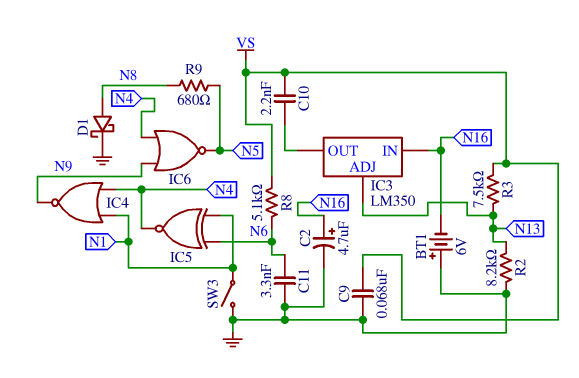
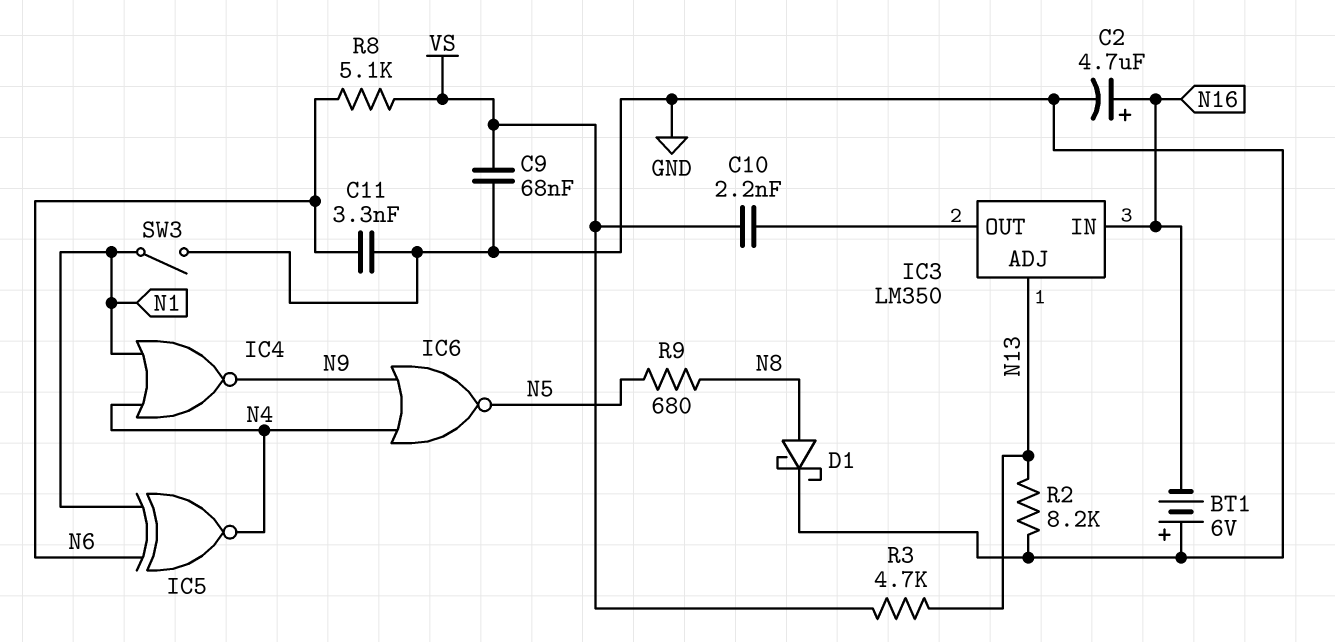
R3: 7.5k (N13, VS) -> 4.7k (N13, VS)

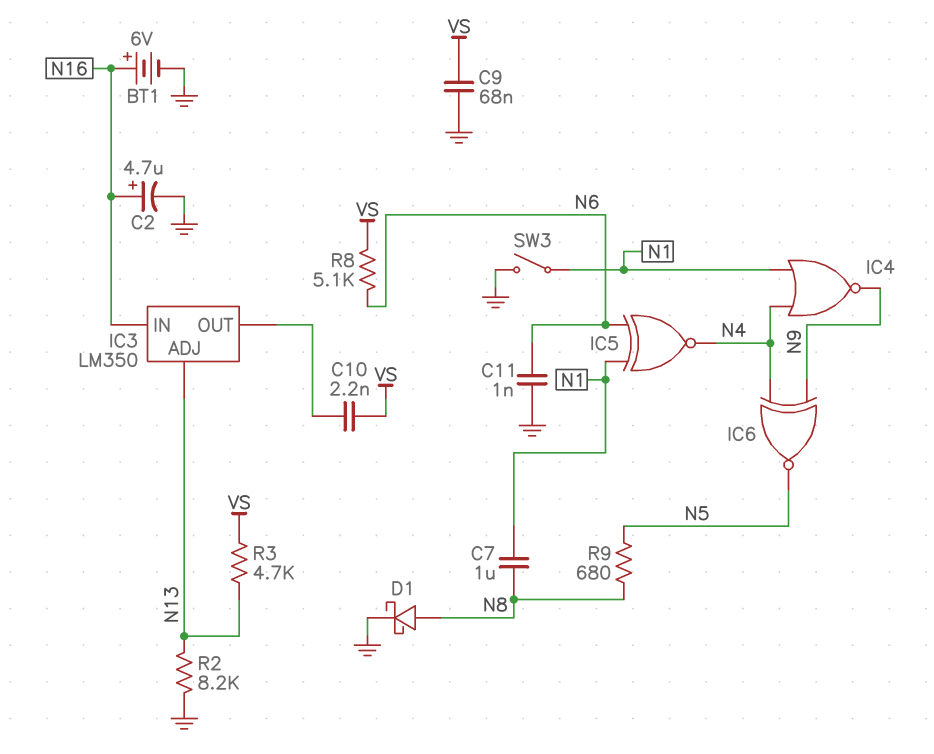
BT1: 6V (plus GND, minus N16) -> 6V (plus N16, minus GND)
C7: none -> 1uF (N1, N8)
C11: 3.3nF (GND, N6) -> 1nF (GND, N6)
IC6: NOR (in N4, in N9, out N5) -> XNOR (in N4, in N9, out N5)

